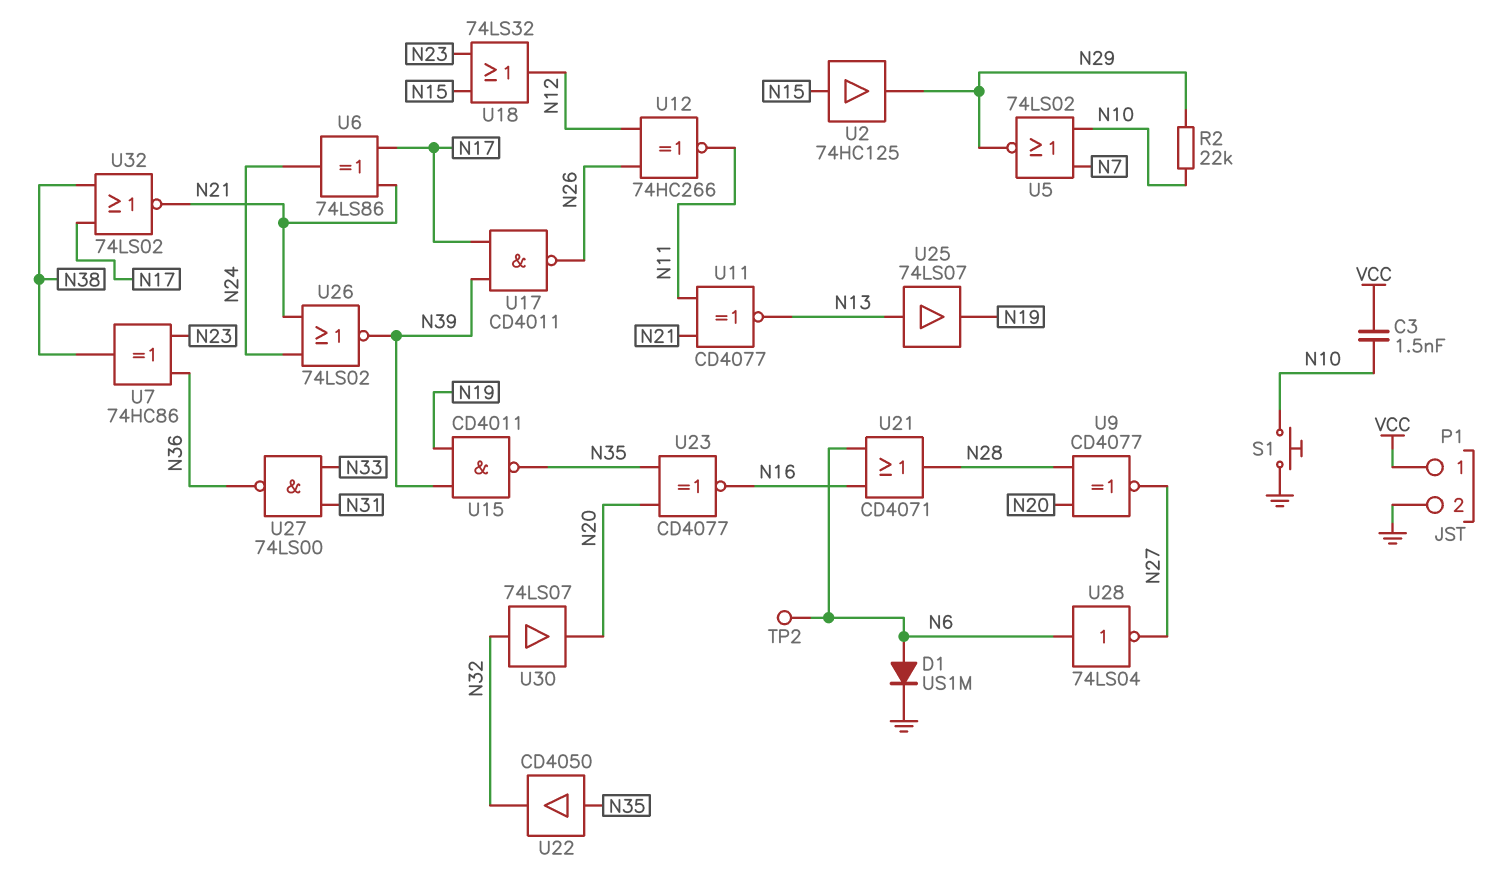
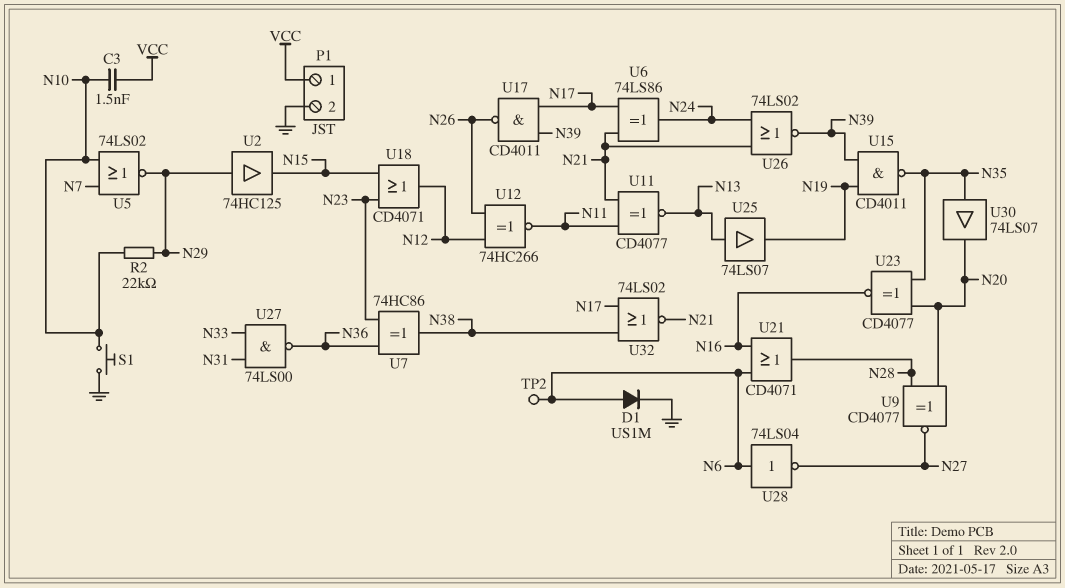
U2: buffer 74HC125 (in N15, out N29) -> buffer 74HC125 (in N29, out N15)
U18: OR 74LS32 (in N15, in N23, out N12) -> OR CD4071 (in N15, in N23, out N12)
U22: buffer CD4050 (in N35, out N32) -> none
U30: buffer 74LS07 (in N32, out N20) -> buffer 74LS07 (in N35, out N20)

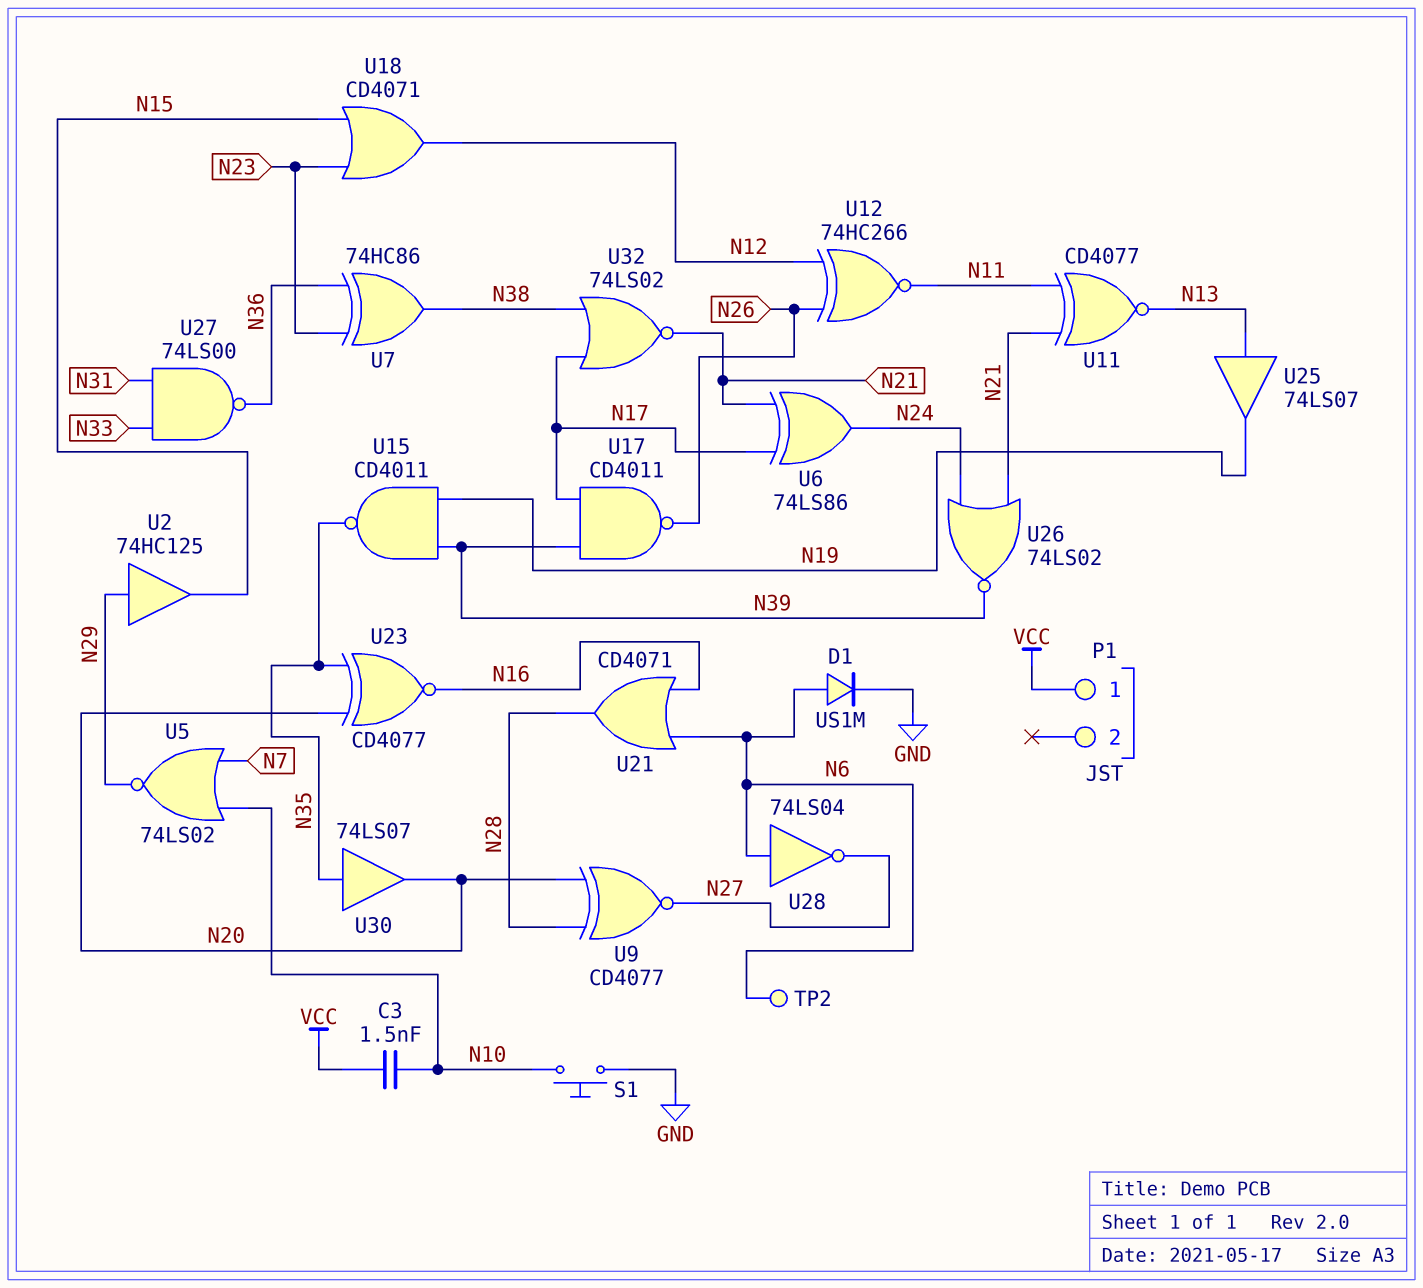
P1 pin 2: GND -> none
R2: 22k (N10, N29) -> none

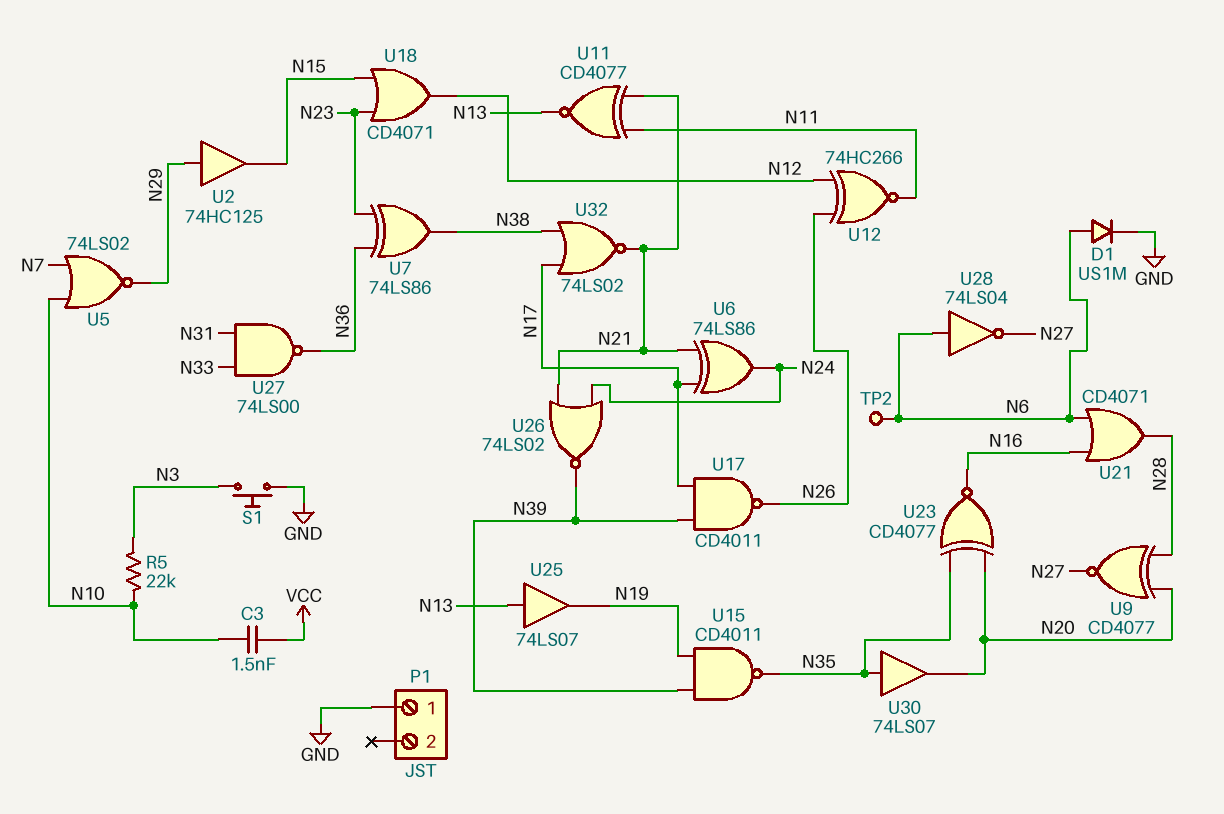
P1 pin 1: VCC -> GND
R5: none -> 22k (N3, N10)
S1: button (GND, N10) -> button (GND, N3)
U7: XOR 74HC86 (in N23, in N36, out N38) -> XOR 74LS86 (in N23, in N36, out N38)

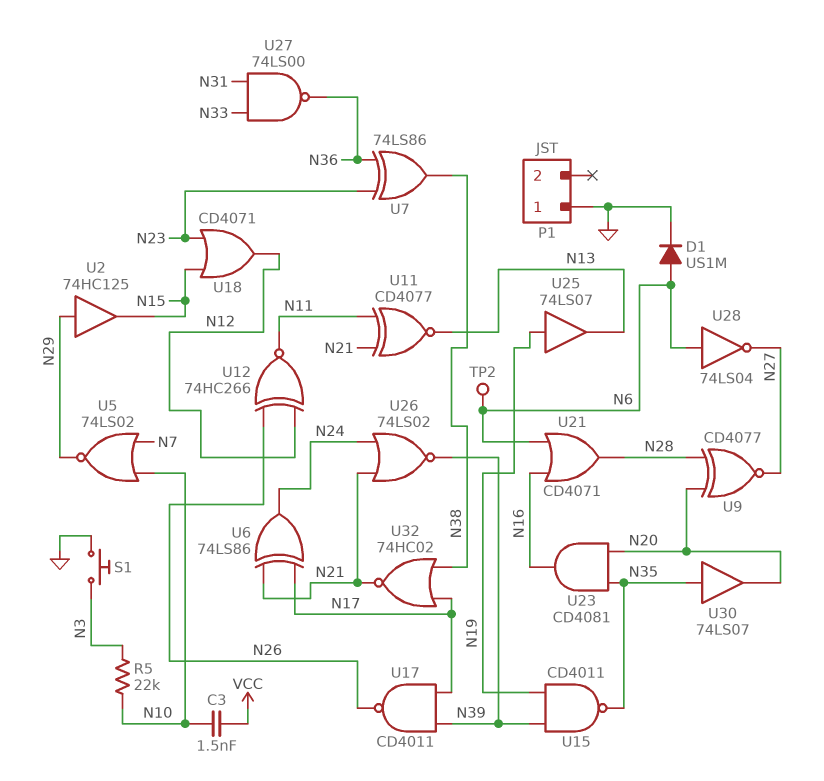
U23: XNOR CD4077 (in N20, in N35, out N16) -> AND CD4081 (in N20, in N35, out N16)
U25: buffer 74LS07 (in N13, out N19) -> buffer 74LS07 (in N19, out N13)
U32: NOR 74LS02 (in N17, in N38, out N21) -> NOR 74HC02 (in N17, in N38, out N21)

